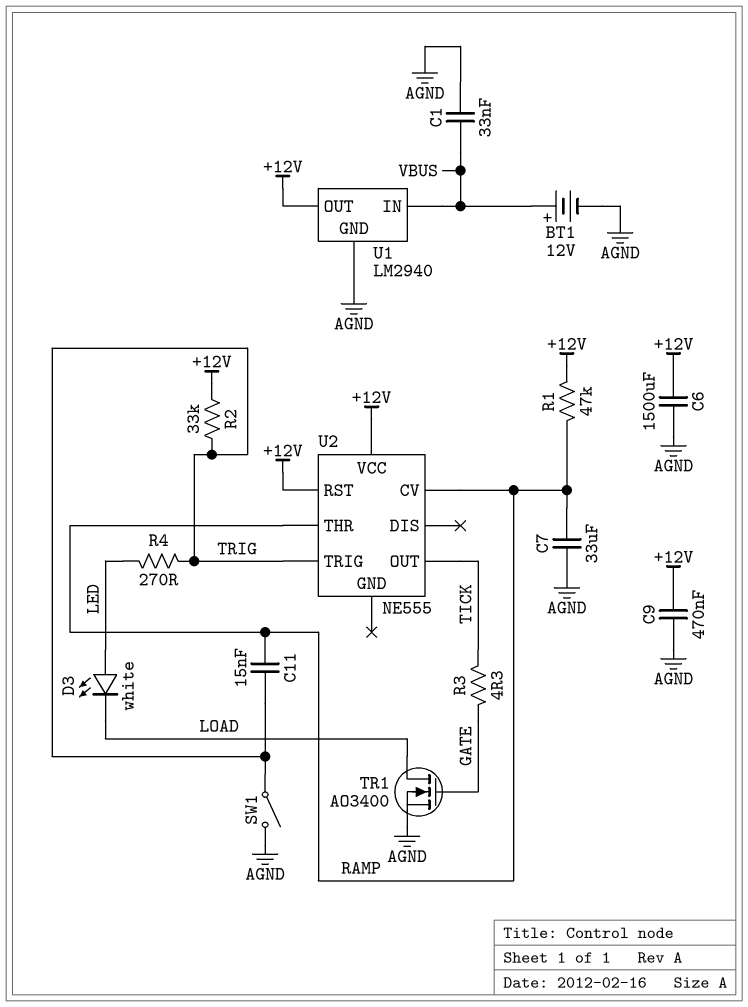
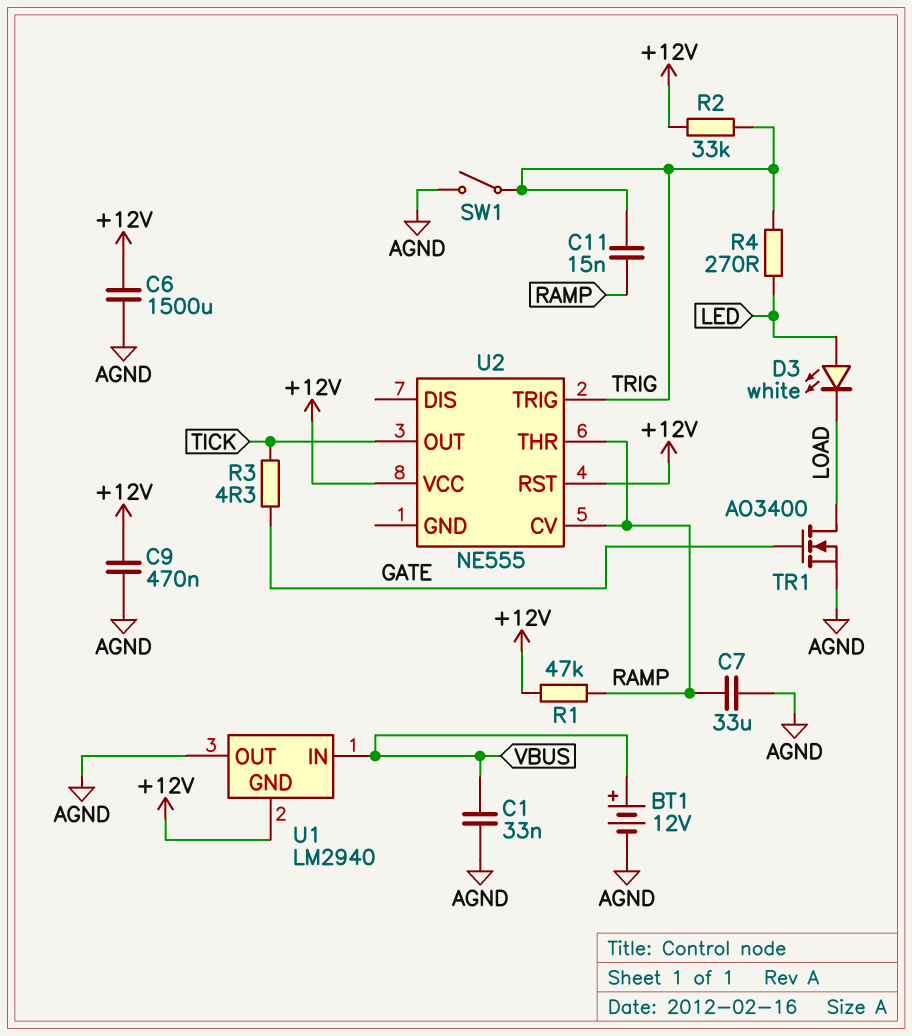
U1 pin GND: AGND -> +12V
U1 pin OUT: +12V -> AGND

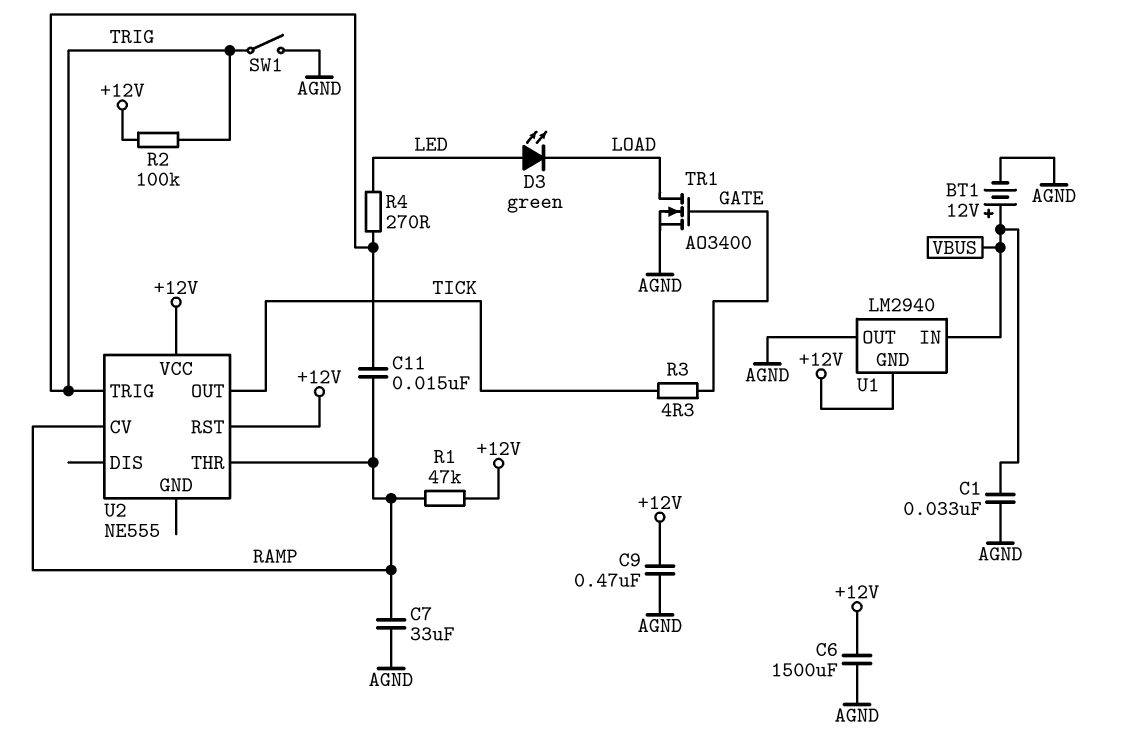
D3: LED white (A LED, K LOAD) -> LED green (A LED, K LOAD)
R2: 33k (+12V, TRIG) -> 100k (+12V, TRIG)

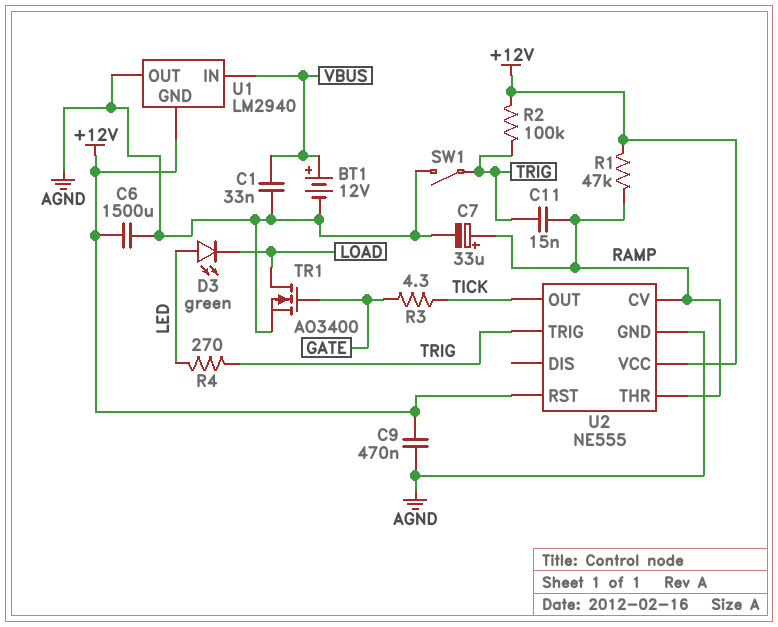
C7: 33uF (AGND, RAMP) -> 33uF (plus RAMP, minus AGND)
U2 pin GND: none -> AGND

